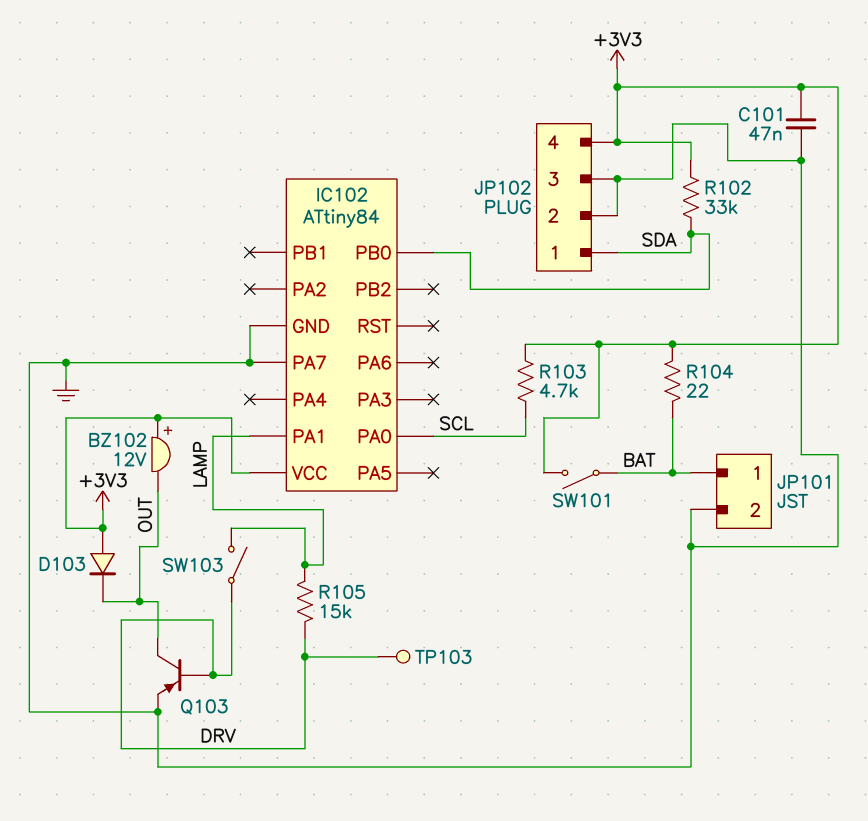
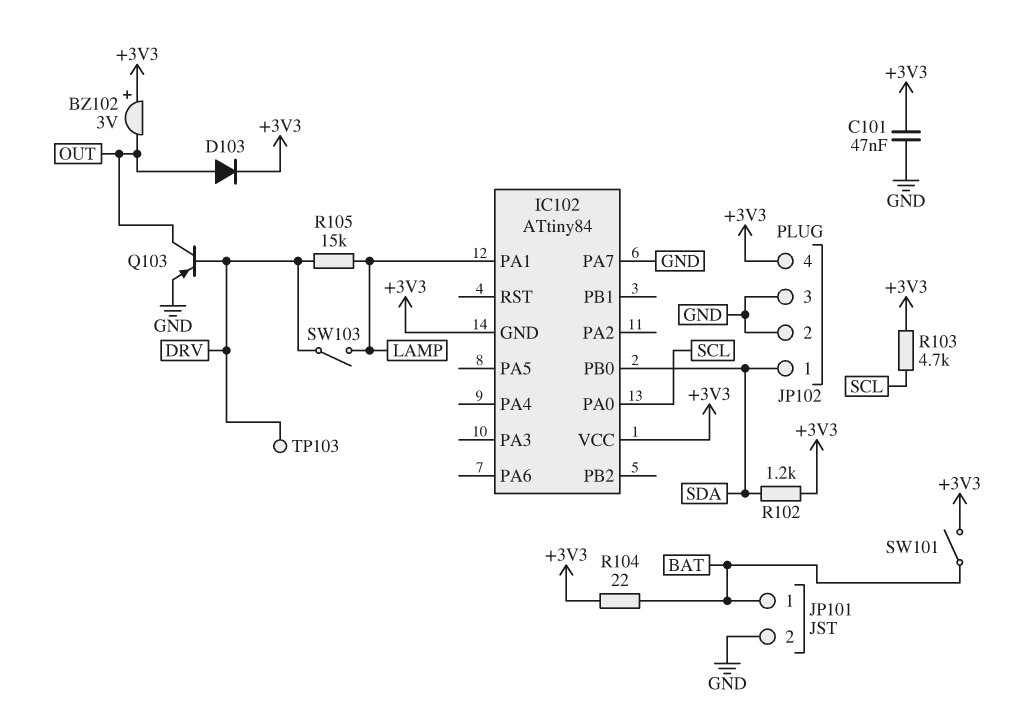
BZ102: buzzer 12V (plus +3V3, minus OUT) -> buzzer 3V (plus +3V3, minus OUT)
D103: diode (A +3V3, K OUT) -> diode (A OUT, K +3V3)
IC102 pin GND: GND -> +3V3
R102: 33k (+3V3, SDA) -> 1.2k (+3V3, SDA)

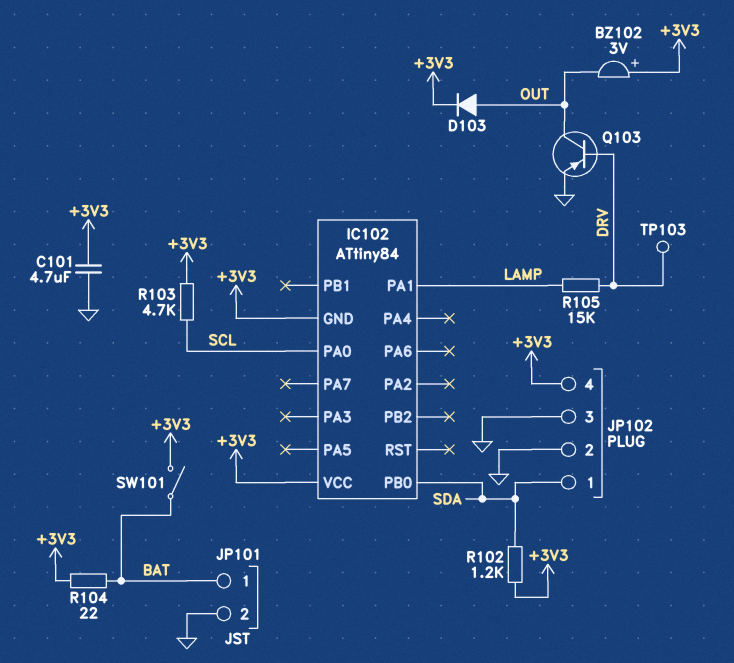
C101: 47nF (+3V3, GND) -> 4.7uF (+3V3, GND)
IC102 pin PA7: GND -> none
SW103: switch (DRV, LAMP) -> none

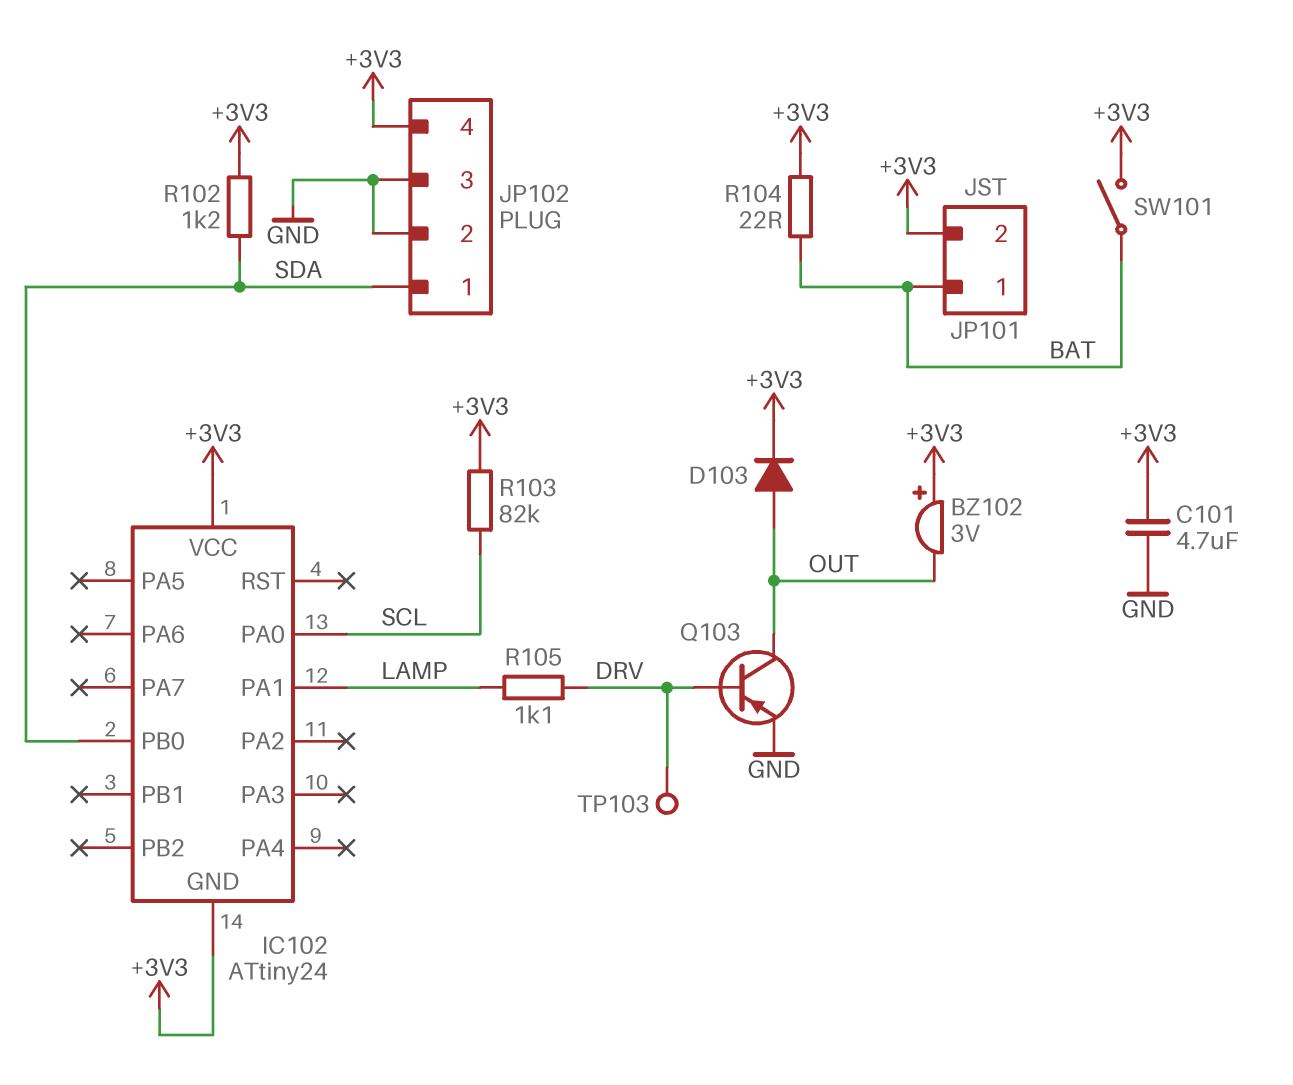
IC102: ATtiny84 -> ATtiny24
JP101 pin 2: GND -> +3V3
R103: 4.7k (+3V3, SCL) -> 82k (+3V3, SCL)
R105: 15k (DRV, LAMP) -> 1.1k (DRV, LAMP)

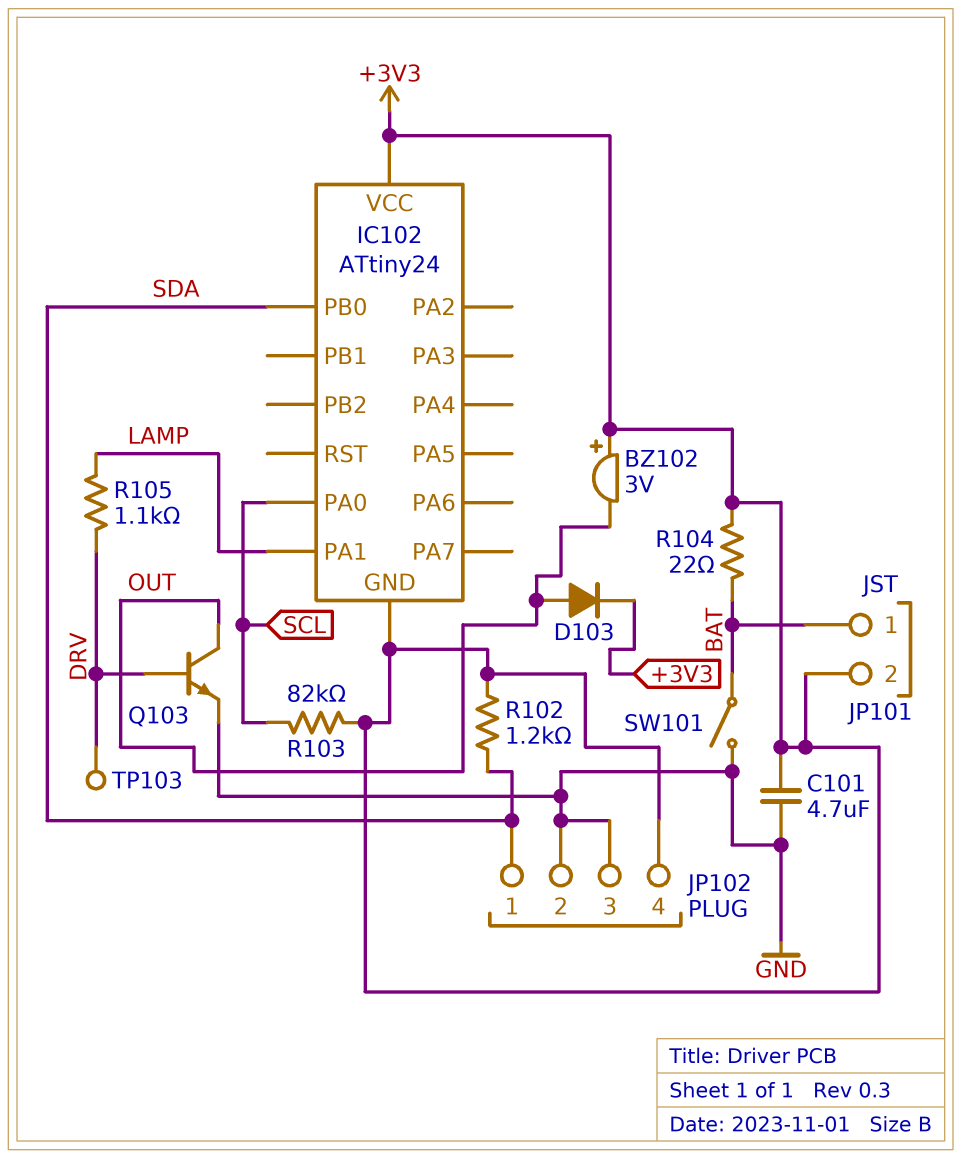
Q103: PNP (B DRV, C OUT, E GND) -> NPN (B DRV, C OUT, E GND)
SW101: switch (+3V3, BAT) -> switch (BAT, GND)

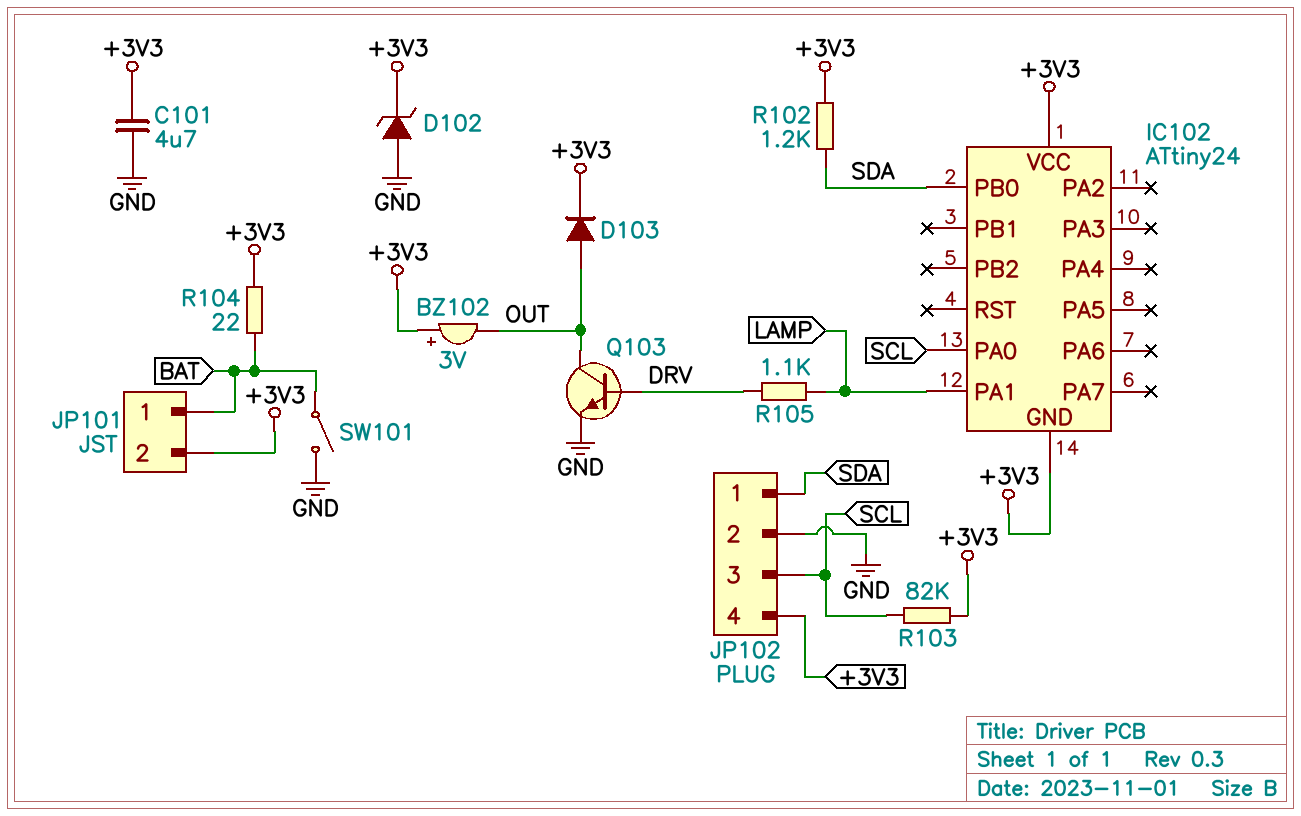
D102: none -> zener (A GND, K +3V3)
JP102 pin 3: GND -> SCL
TP103: test point (DRV) -> none

